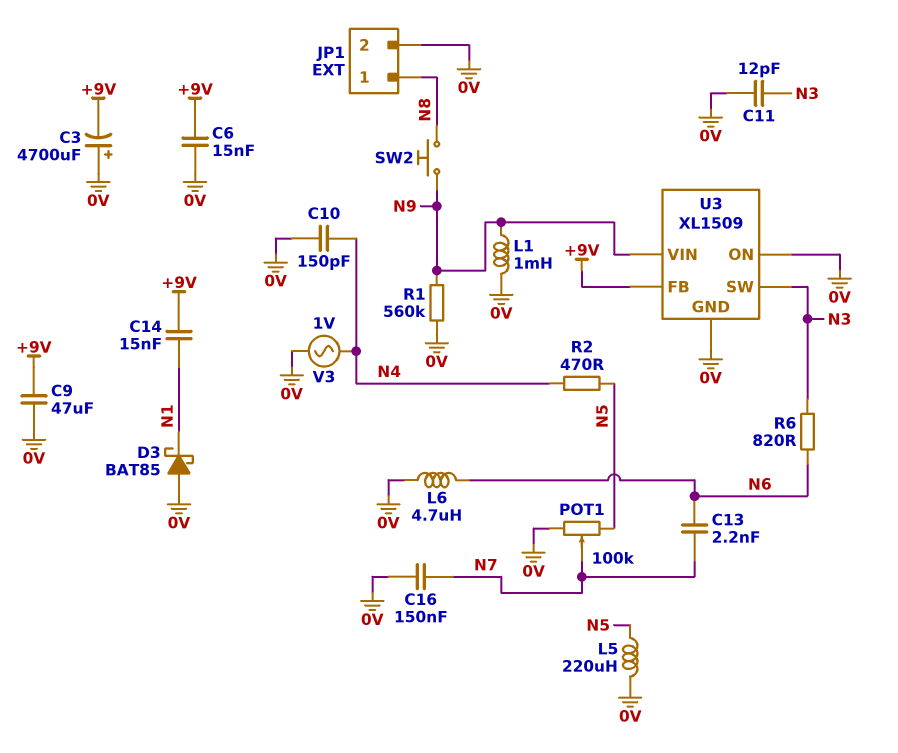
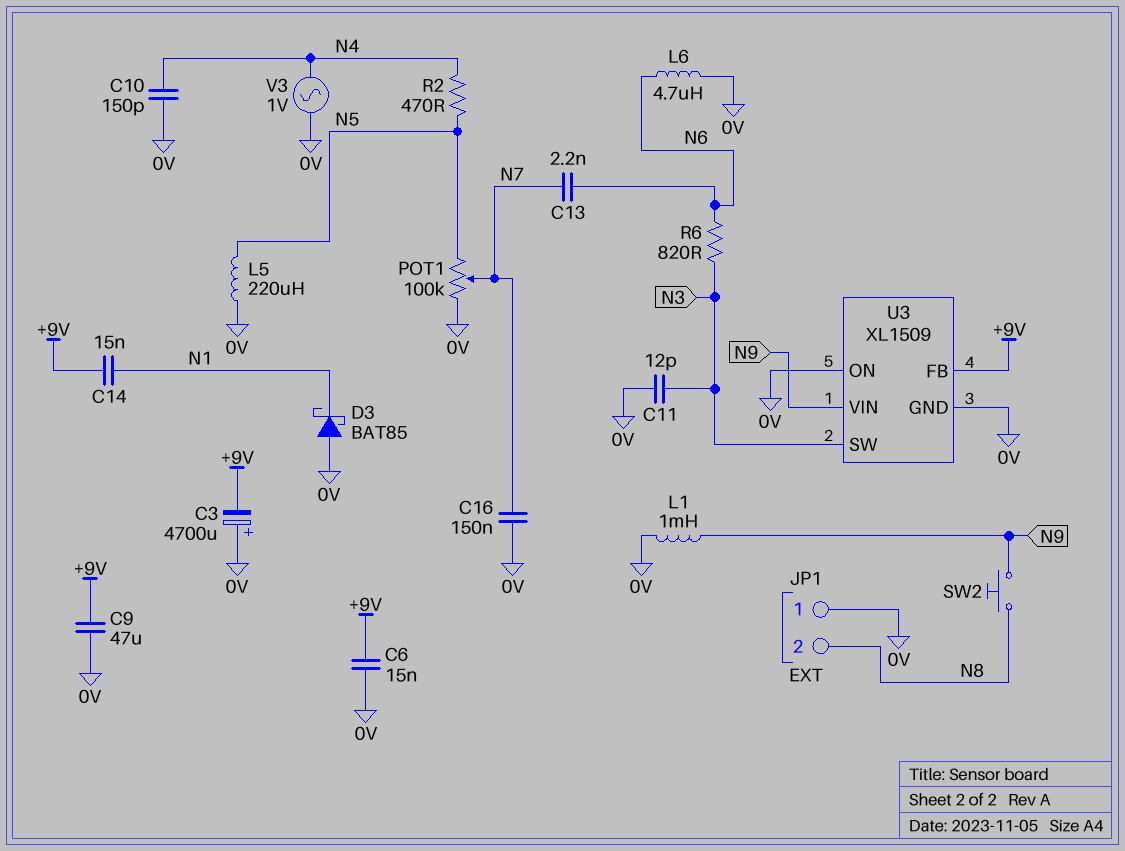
JP1 pin 1: N8 -> 0V
JP1 pin 2: 0V -> N8
R1: 560k (0V, N9) -> none

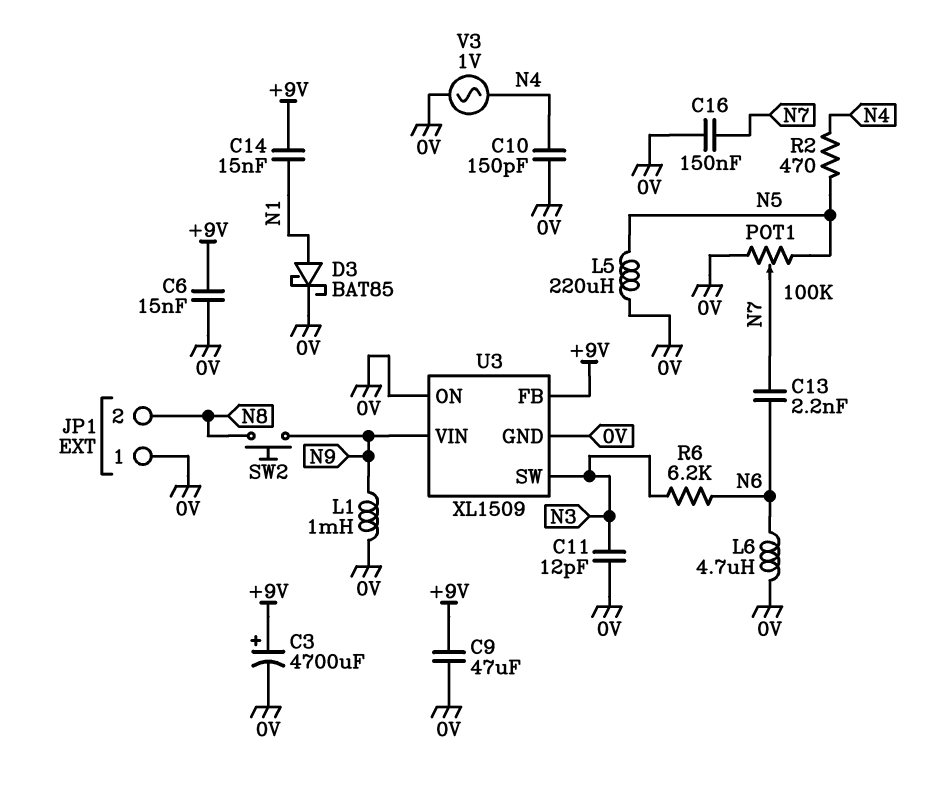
C3: 4700uF (plus 0V, minus +9V) -> 4700uF (plus +9V, minus 0V)
D3: schottky BAT85 (A 0V, K N1) -> schottky BAT85 (A N1, K 0V)
R6: 820 (N3, N6) -> 6.2k (N3, N6)

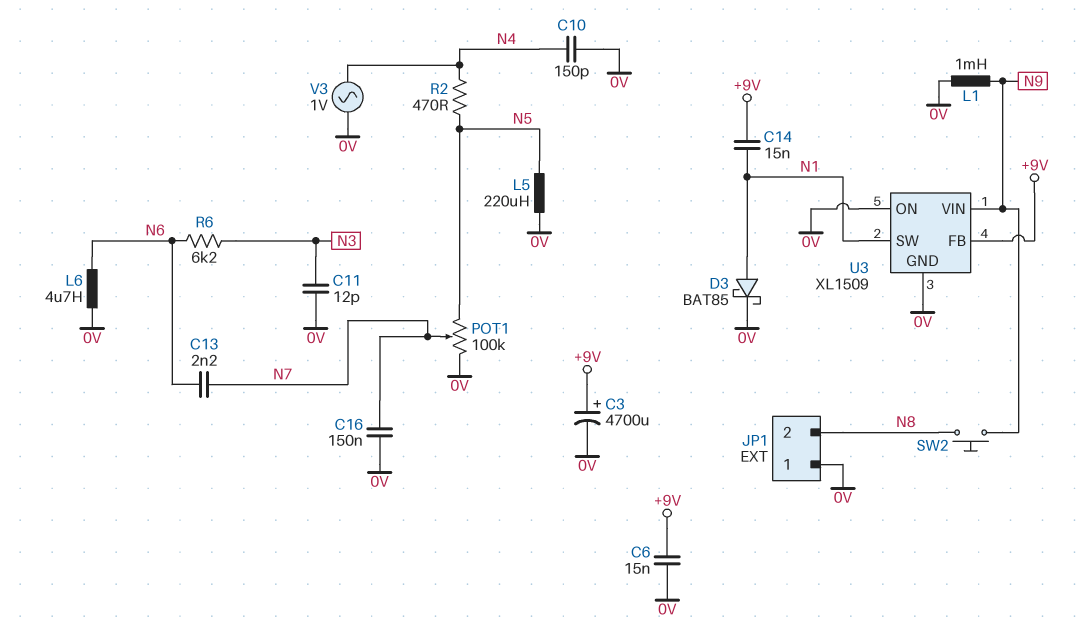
C9: 47uF (+9V, 0V) -> none
U3 pin SW: N3 -> N1

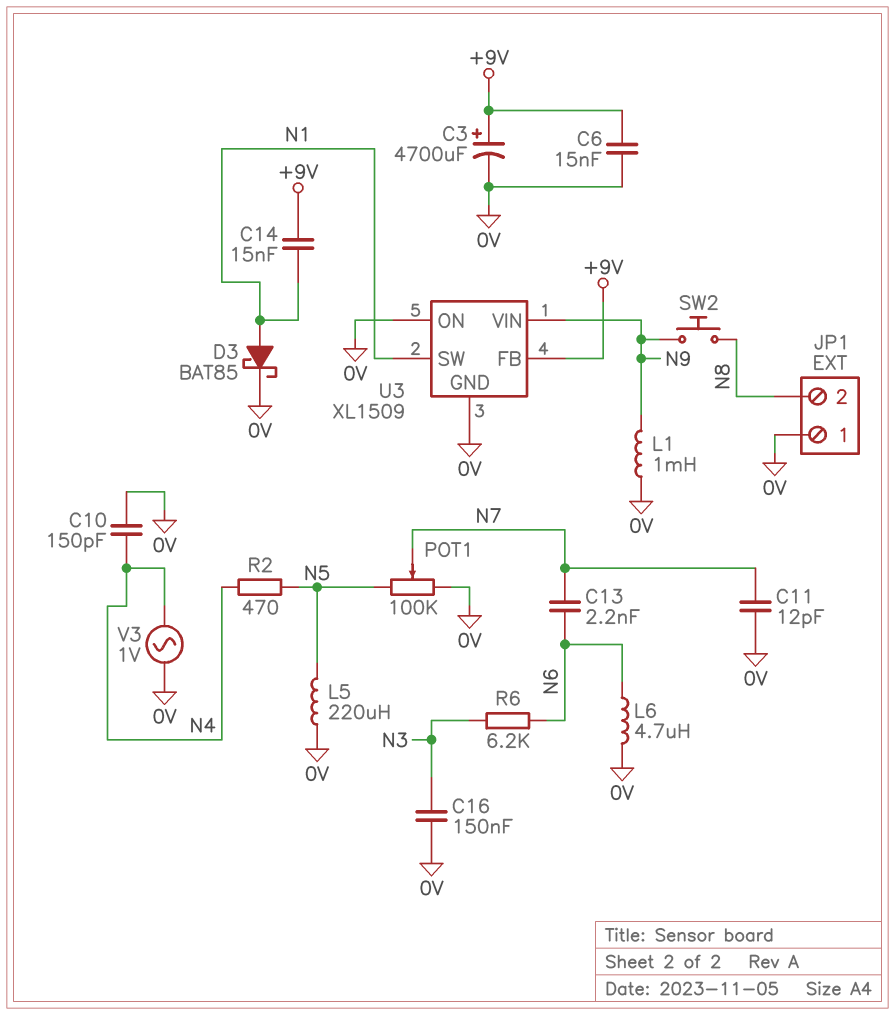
C11: 12pF (0V, N3) -> 12pF (0V, N7)
C16: 150nF (0V, N7) -> 150nF (0V, N3)

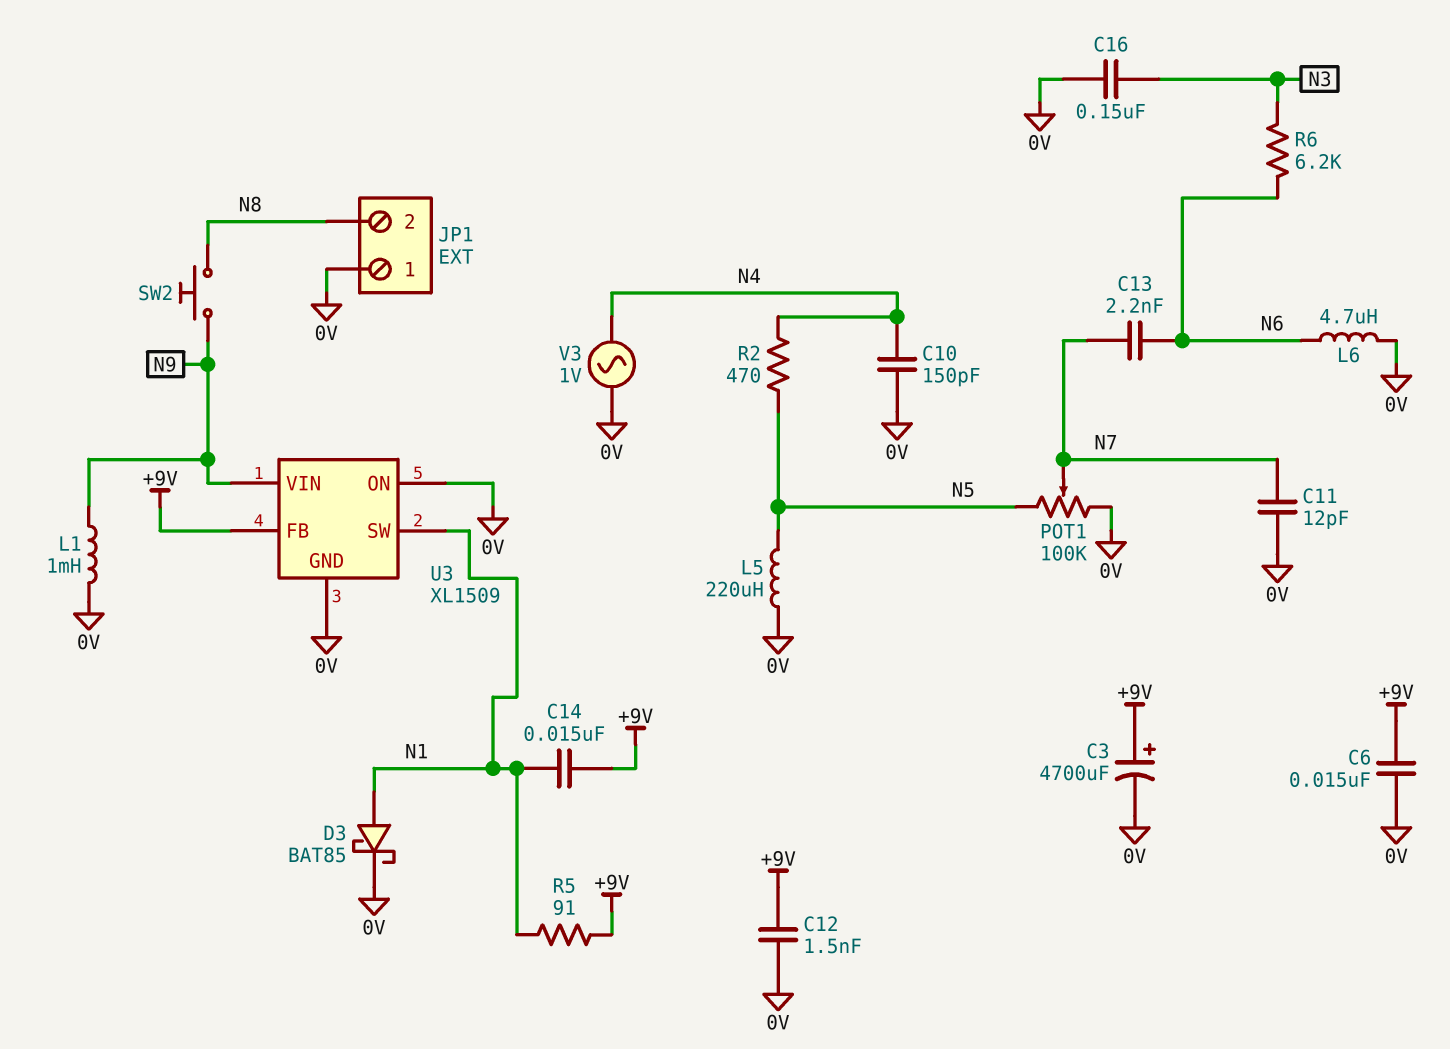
C12: none -> 1.5nF (+9V, 0V)
R5: none -> 91 (+9V, N1)

